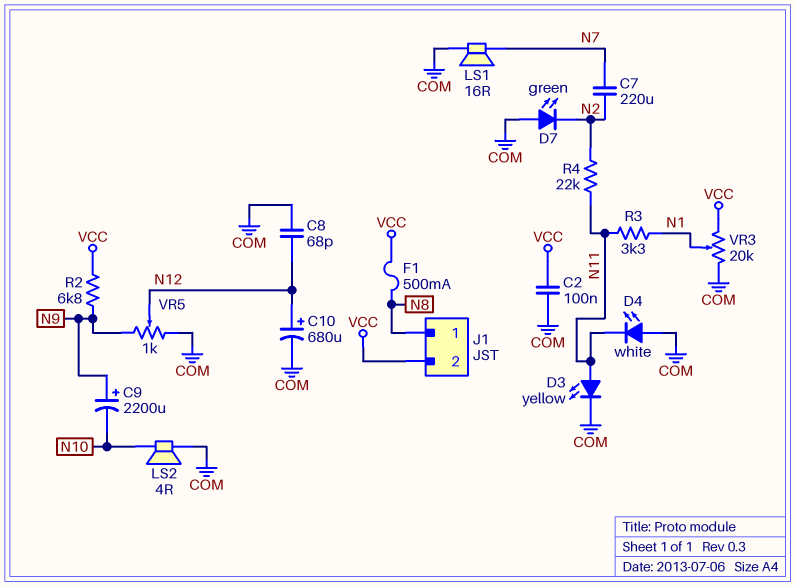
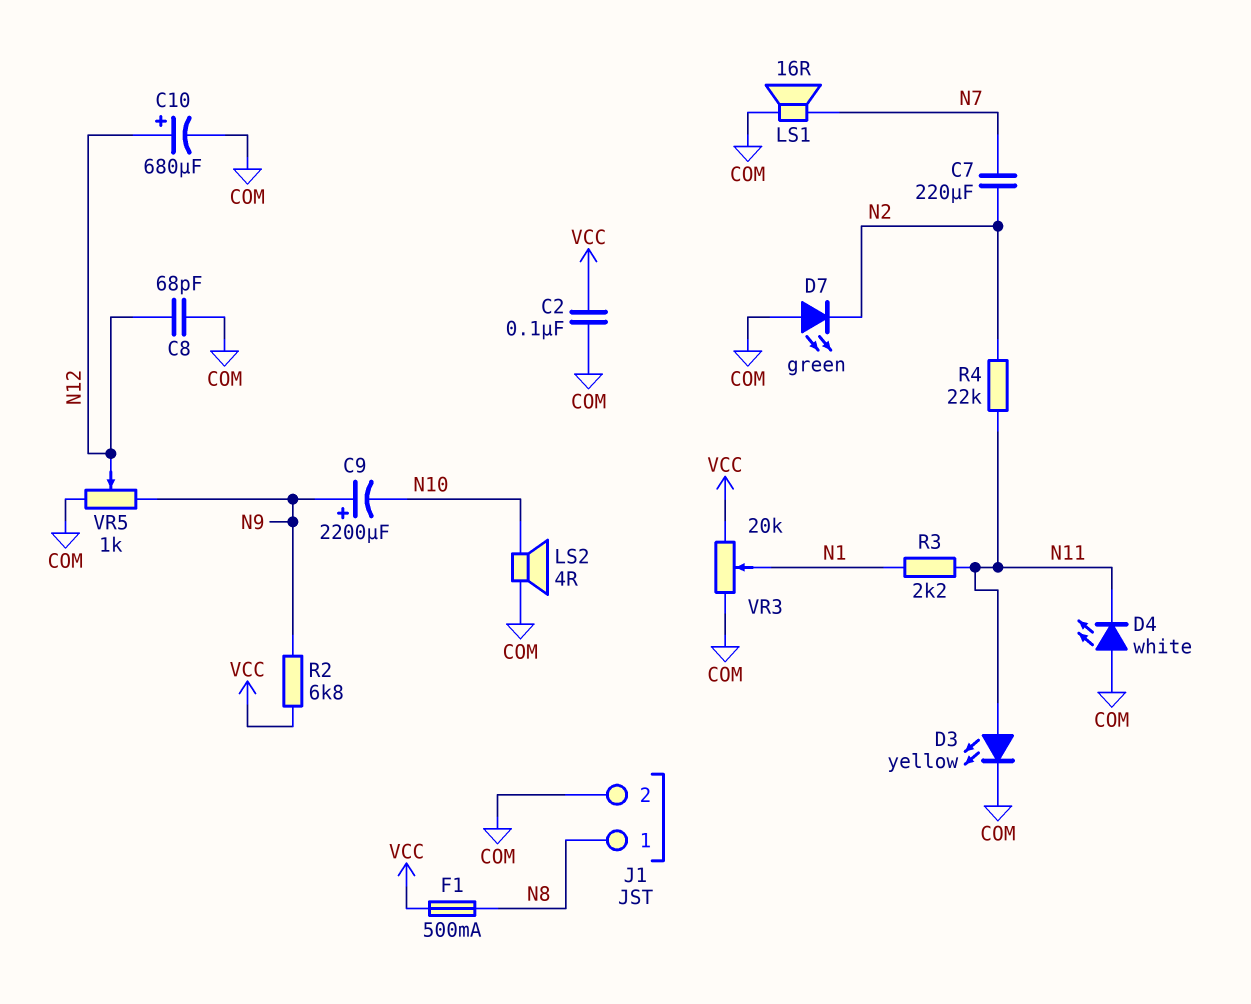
J1 pin 2: VCC -> COM
R3: 3.3k (N1, N11) -> 2.2k (N1, N11)

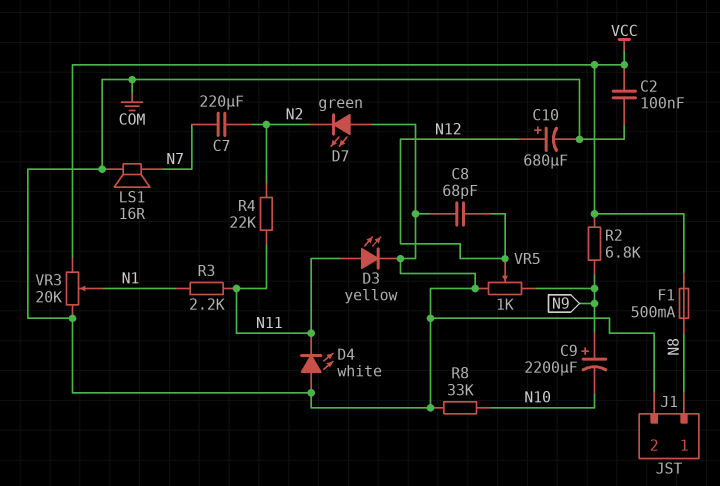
LS2: speaker 4R (COM, N10) -> none
R8: none -> 33k (COM, N10)

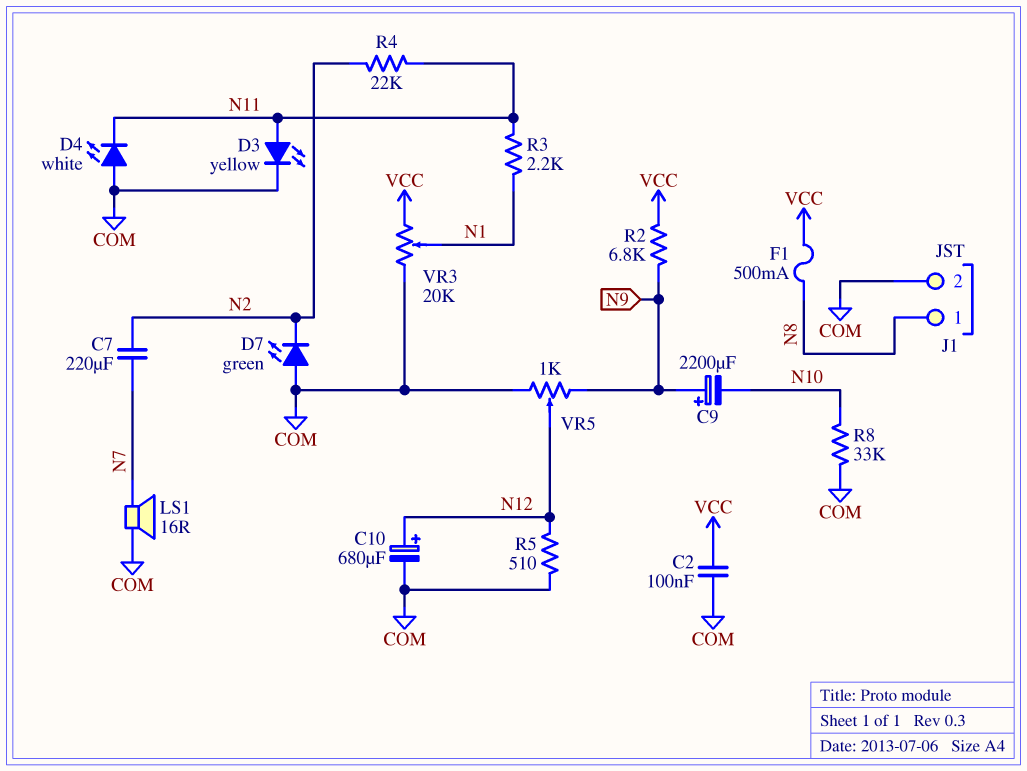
C8: 68pF (COM, N12) -> none
R5: none -> 510 (COM, N12)

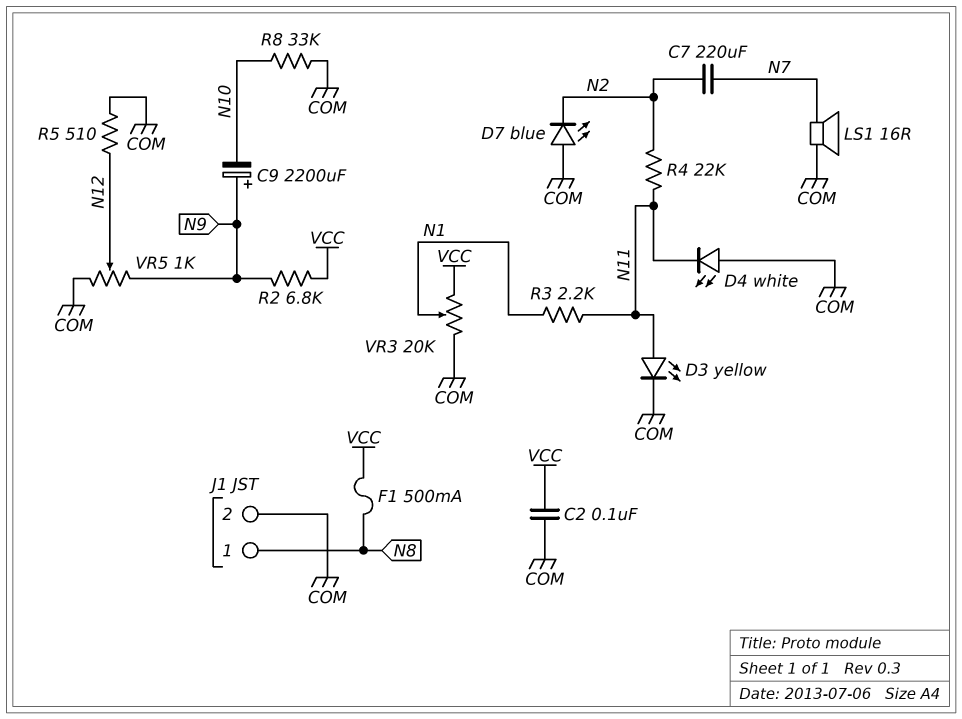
C10: 680uF (plus N12, minus COM) -> none
D7: LED green (A COM, K N2) -> LED blue (A COM, K N2)

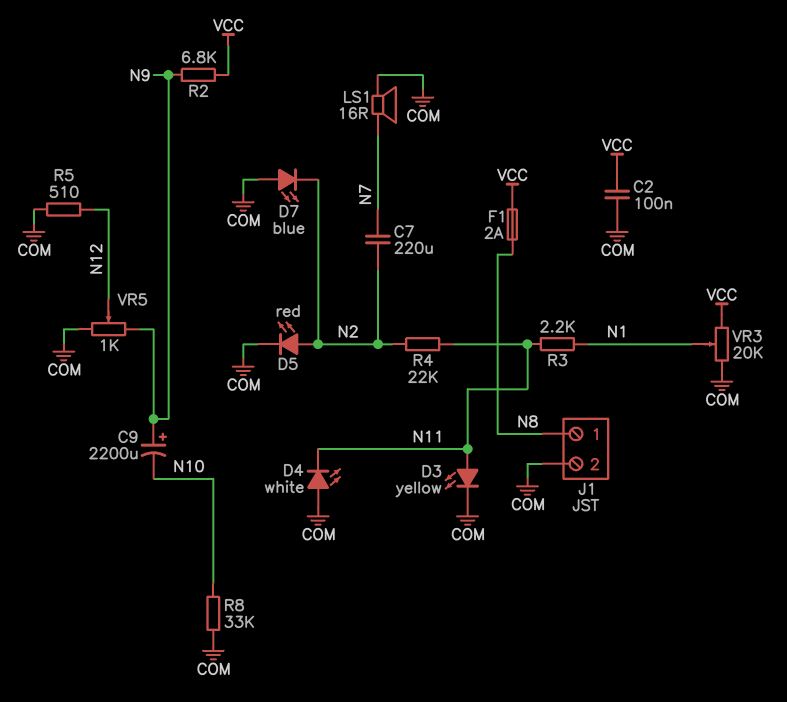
D5: none -> LED red (A N2, K COM)
F1: 500mA (N8, VCC) -> 2A (N8, VCC)

